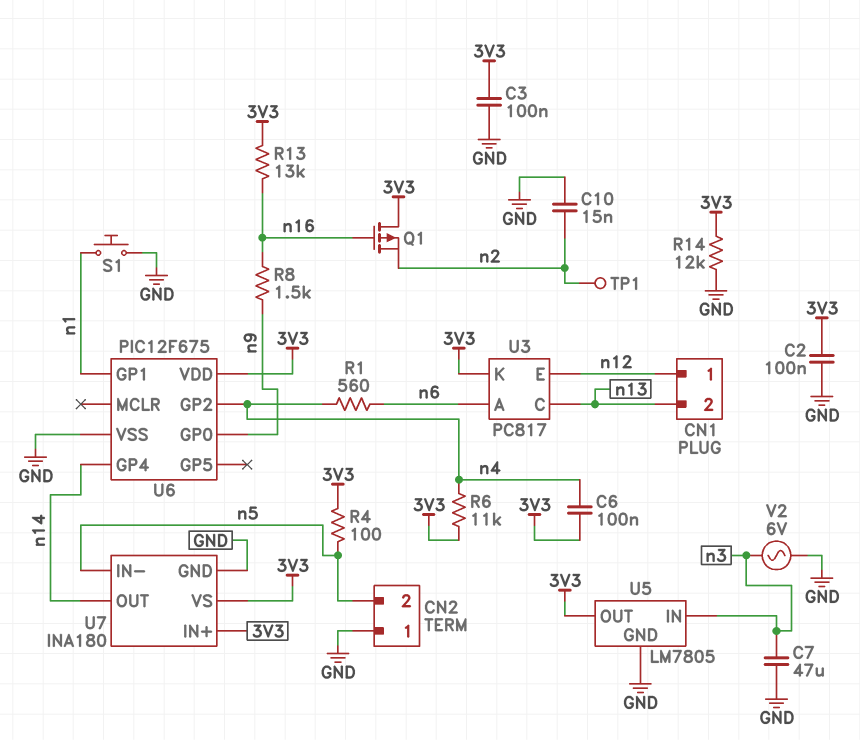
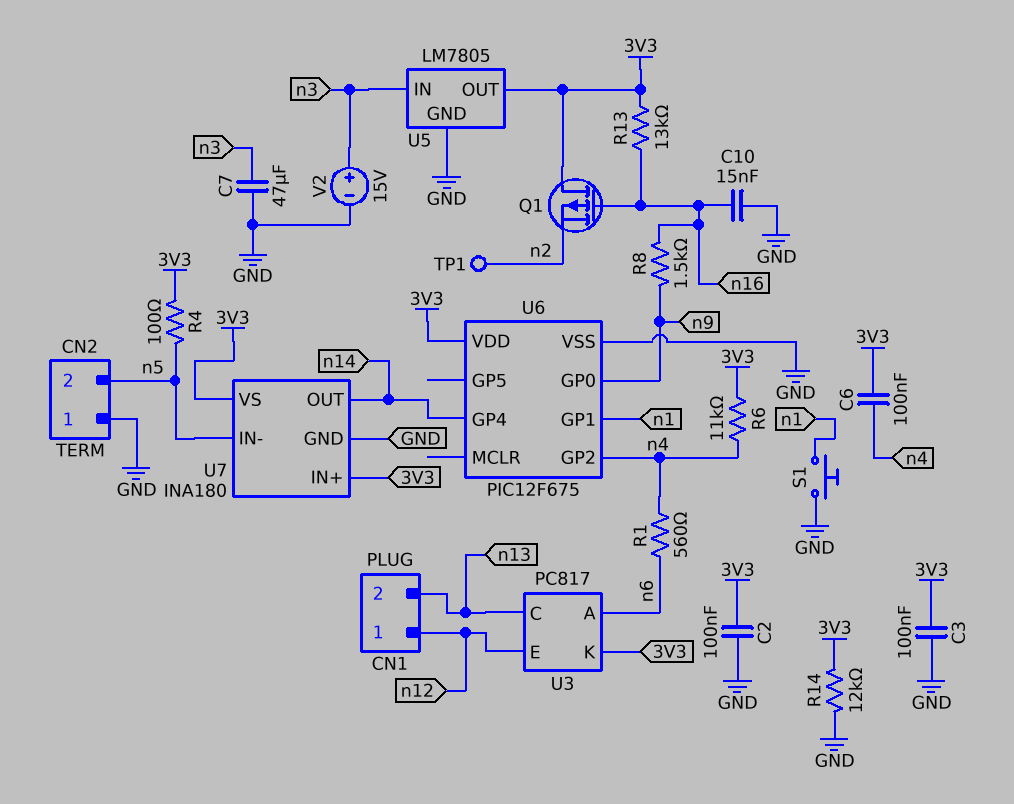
C10: 15nF (GND, n2) -> 15nF (GND, n16)
V2: AC 6V (GND, n3) -> 15V (plus n3, minus GND)

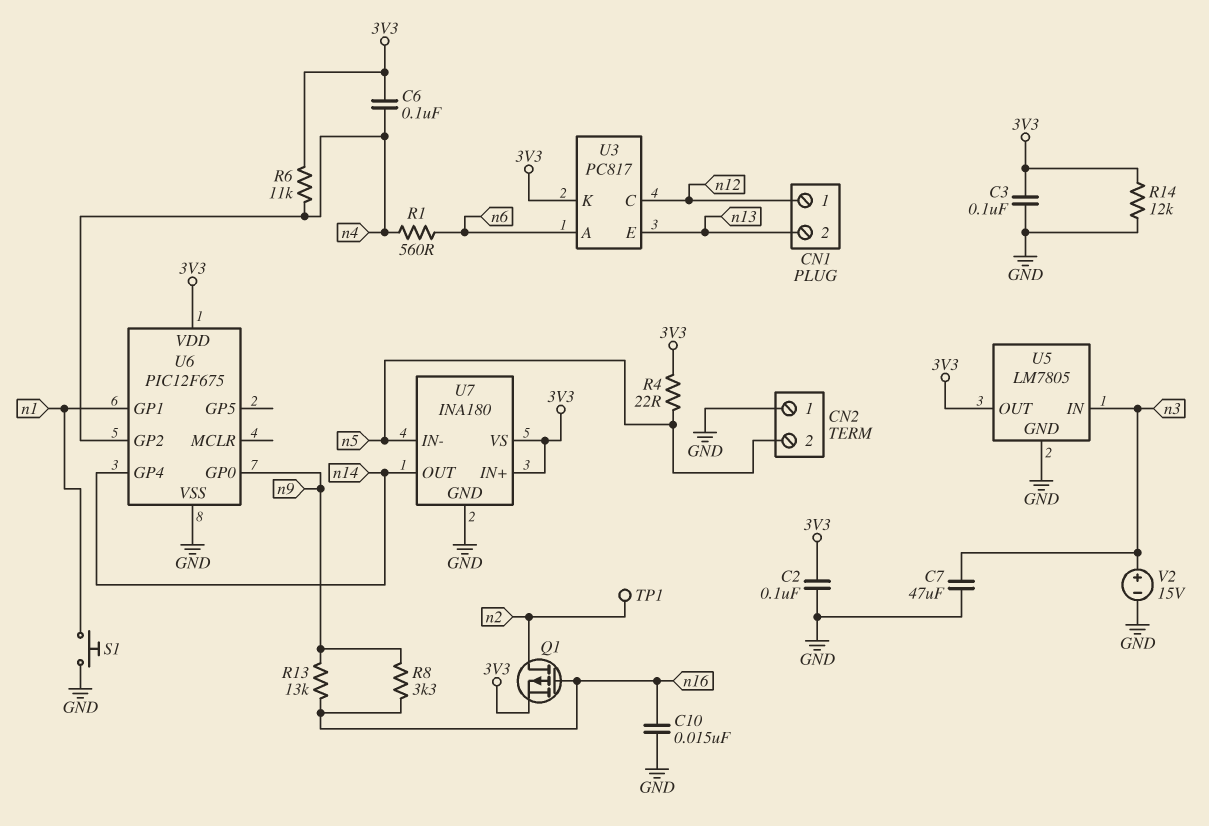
Q1: PMOS (G n16, D 3V3, S n2) -> PMOS (G n16, D n2, S 3V3)
R4: 100 (3V3, n5) -> 22 (3V3, n5)
R8: 1.5k (n9, n16) -> 3.3k (n9, n16)
R13: 13k (3V3, n16) -> 13k (n9, n16)
U3 pin C: n13 -> n12
U3 pin E: n12 -> n13

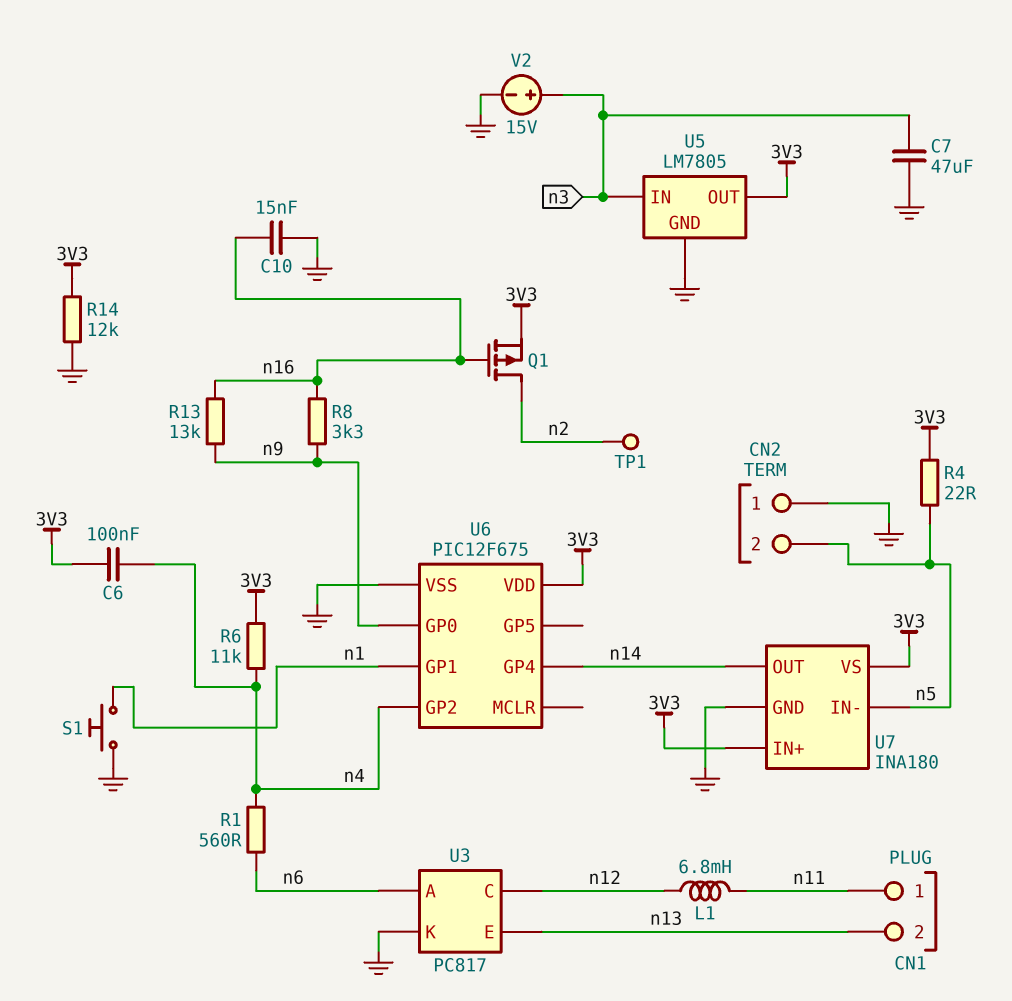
C2: 100nF (3V3, GND) -> none
C3: 100nF (3V3, GND) -> none
CN1 pin 1: n12 -> n11
L1: none -> 6.8mH (n11, n12)
U3 pin K: 3V3 -> GND

